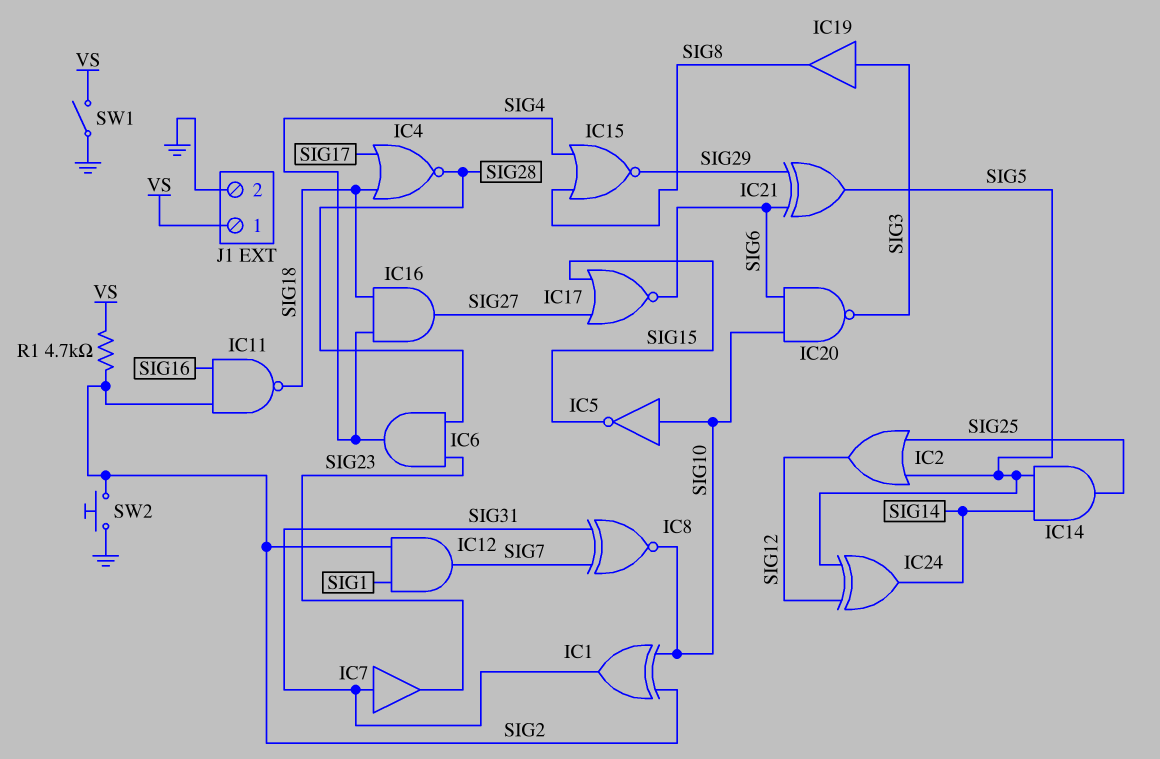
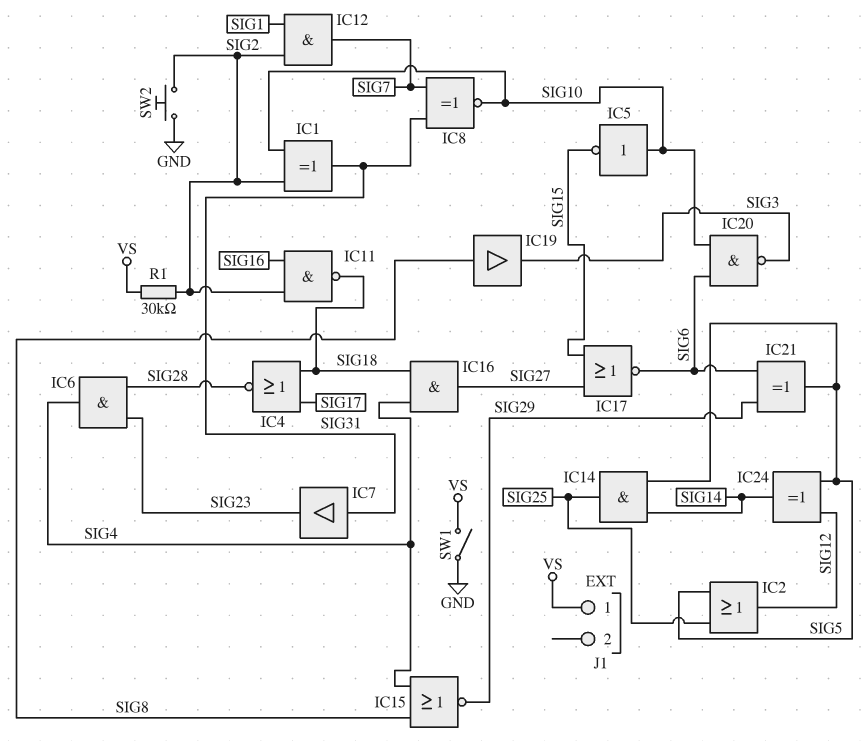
IC19: buffer (in SIG3, out SIG8) -> buffer (in SIG8, out SIG3)
J1 pin 2: GND -> none
R1: 4.7k (SIG2, VS) -> 30k (SIG2, VS)

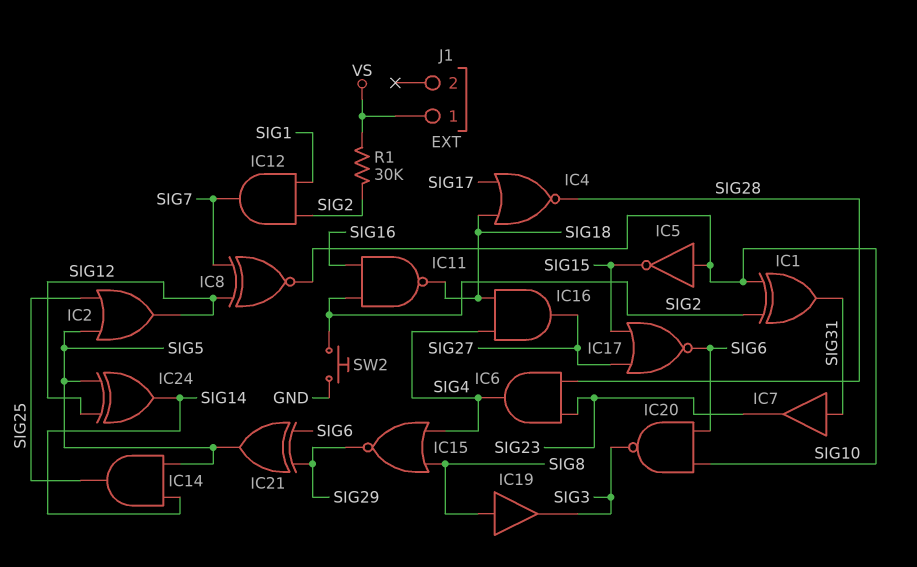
IC8: XNOR (in SIG7, in SIG31, out SIG10) -> XNOR (in SIG7, in SIG12, out SIG10)
SW1: switch (GND, VS) -> none

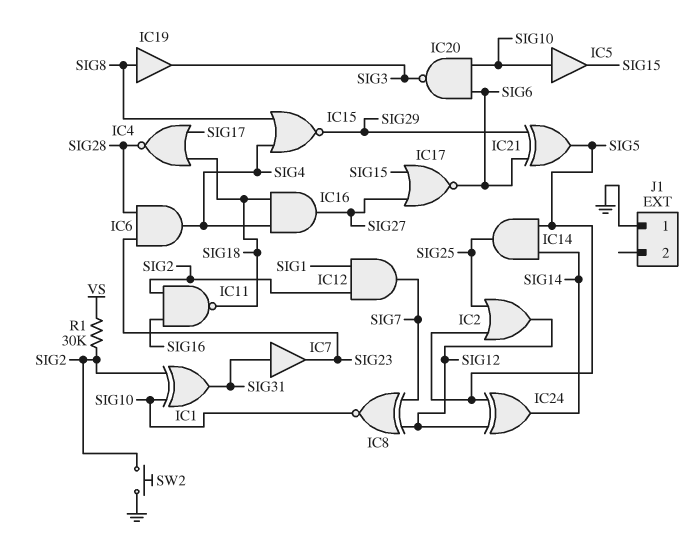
IC5: NOT (in SIG10, out SIG15) -> buffer (in SIG10, out SIG15)
J1 pin 1: VS -> GND

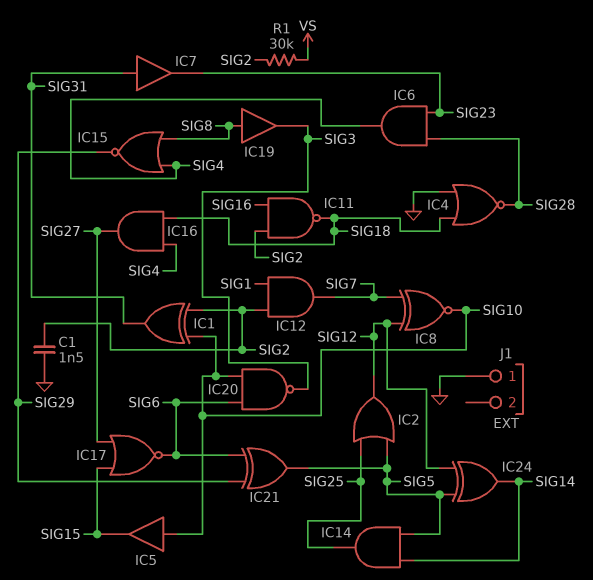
C1: none -> 1.5nF (GND, SIG2)
IC4: NOR (in SIG17, in SIG18, out SIG28) -> NOR (in GND, in SIG18, out SIG28)
SW2: button (GND, SIG2) -> none

